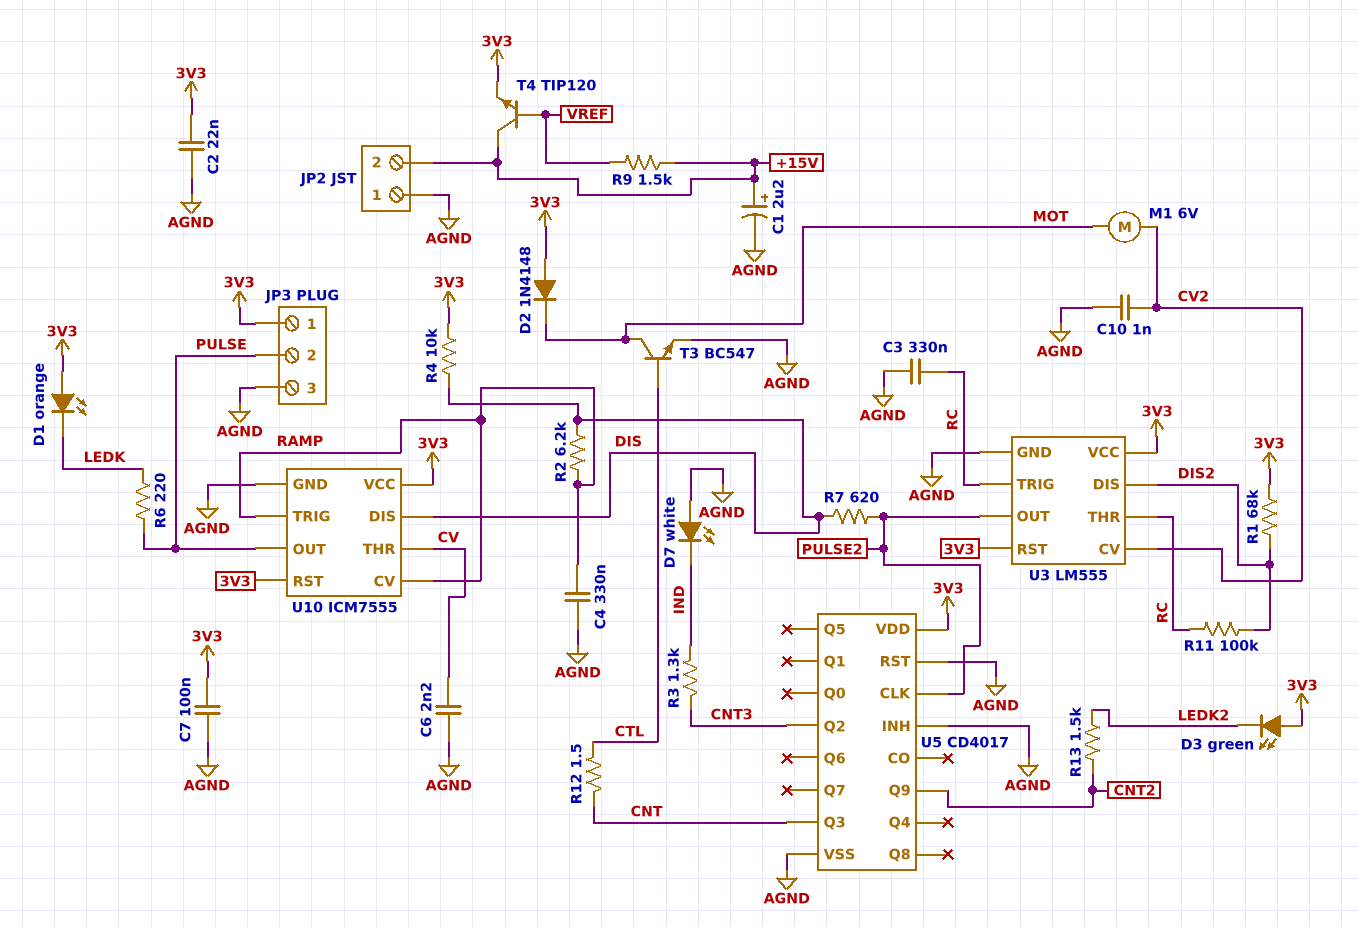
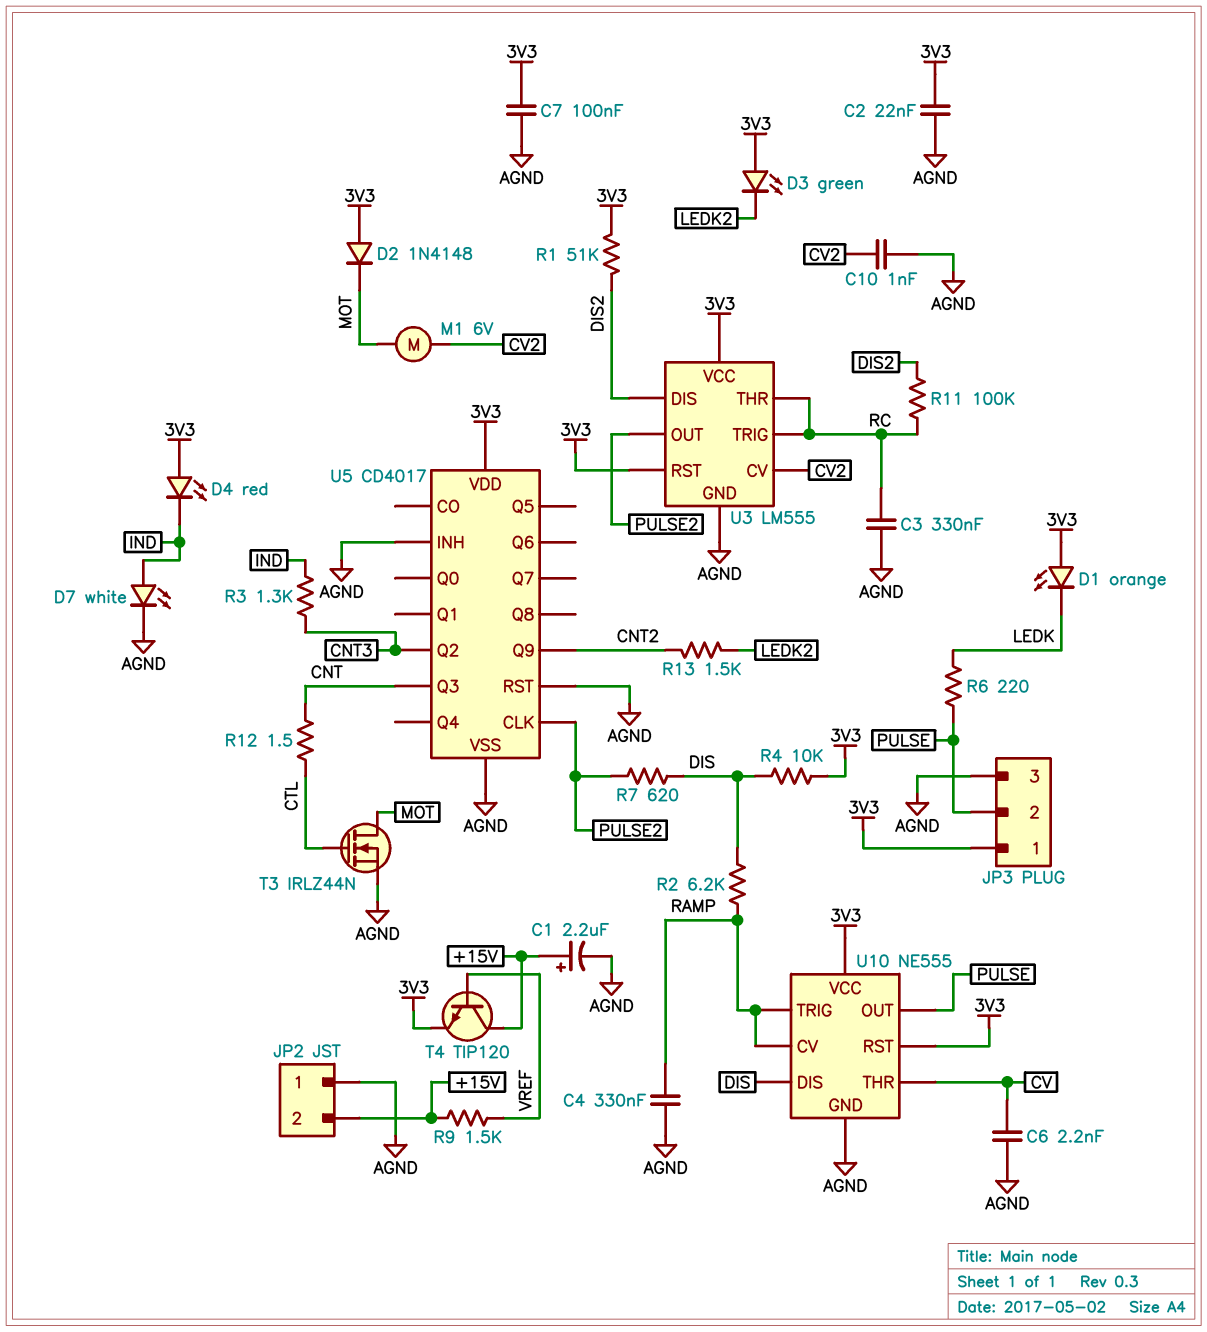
D4: none -> LED red (A 3V3, K IND)
D7: LED white (A AGND, K IND) -> LED white (A IND, K AGND)
R1: 68k (3V3, DIS2) -> 51k (3V3, DIS2)
T3: NPN BC547 (B CTL, C MOT, E AGND) -> NMOS IRLZ44N (G CTL, D MOT, S AGND)
U10: ICM7555 -> NE555

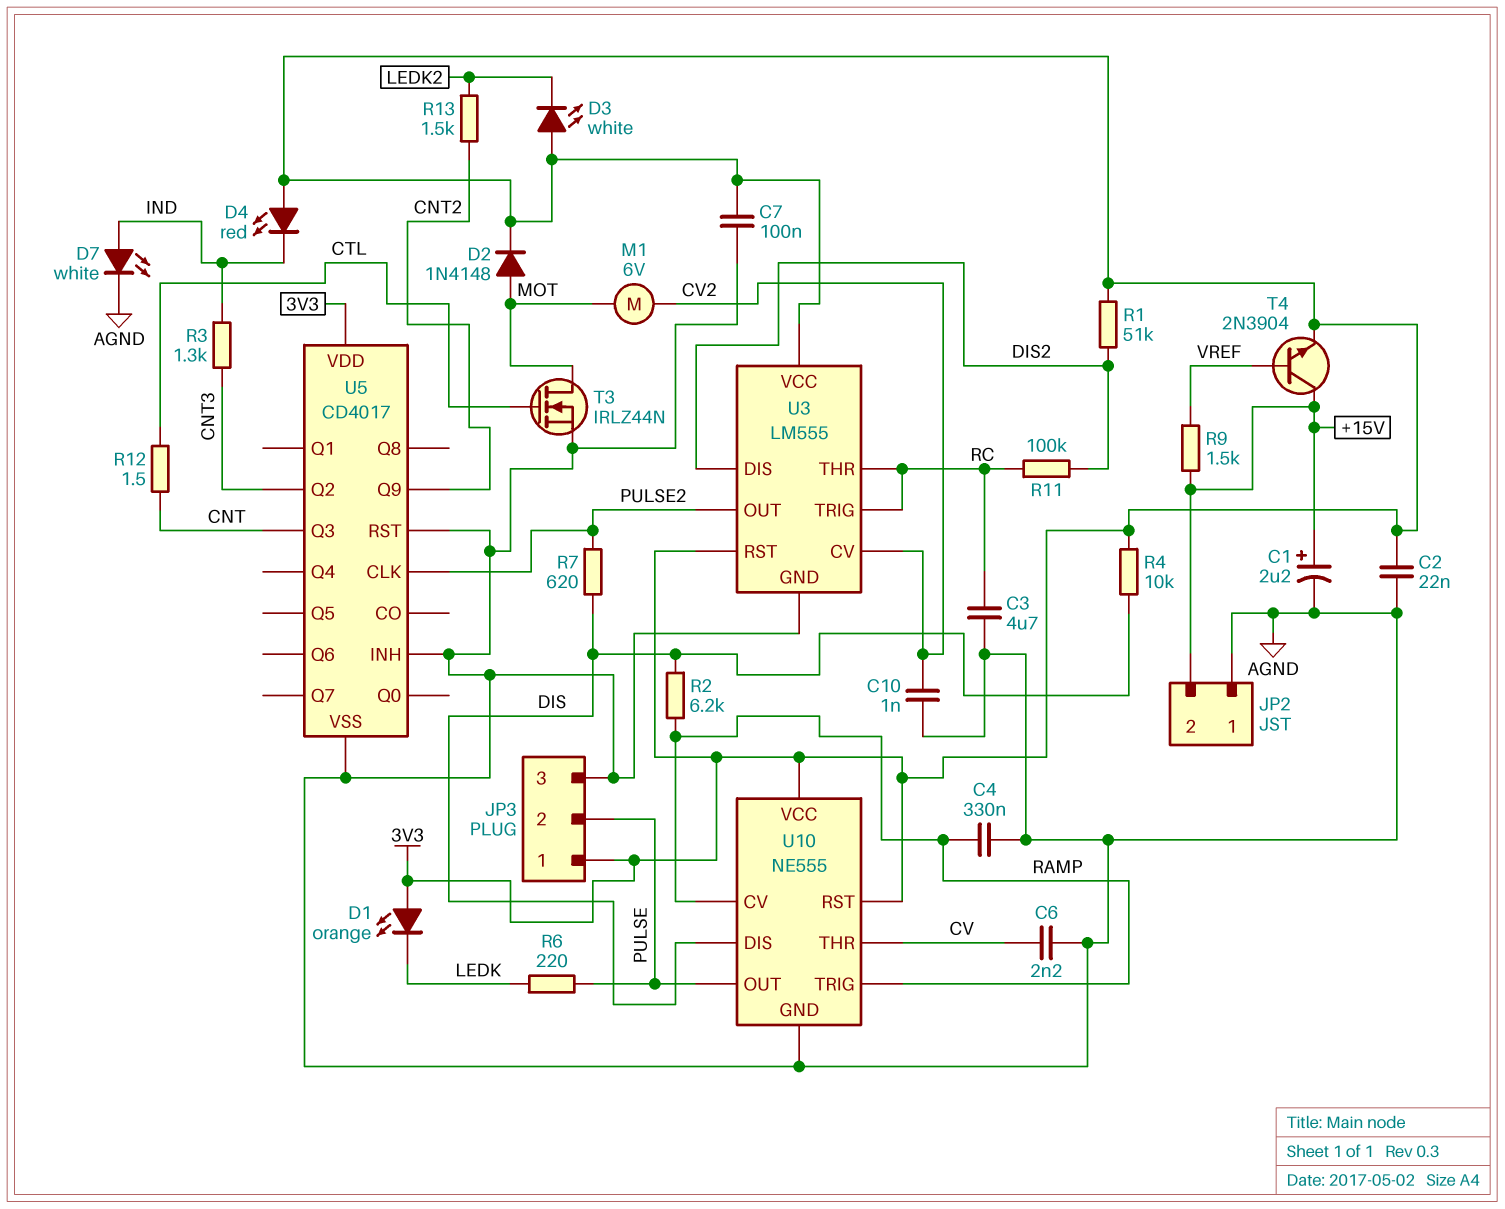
C3: 330nF (AGND, RC) -> 4.7uF (AGND, RC)
D2: diode 1N4148 (A 3V3, K MOT) -> diode 1N4148 (A MOT, K 3V3)
D3: LED green (A 3V3, K LEDK2) -> LED white (A 3V3, K LEDK2)
T4: NPN TIP120 (B VREF, C +15V, E 3V3) -> NPN 2N3904 (B VREF, C +15V, E 3V3)

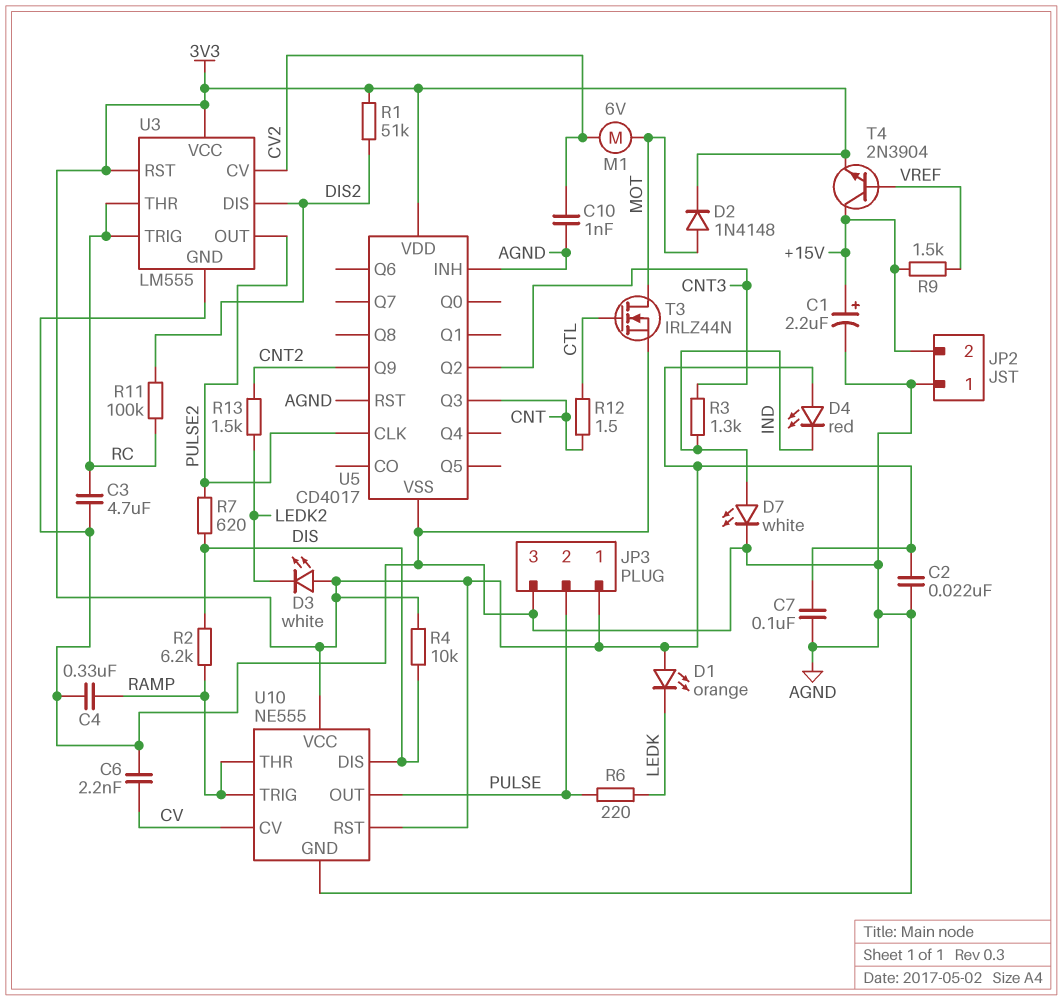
U10 pin CV: RAMP -> CV
U10 pin THR: CV -> RAMP

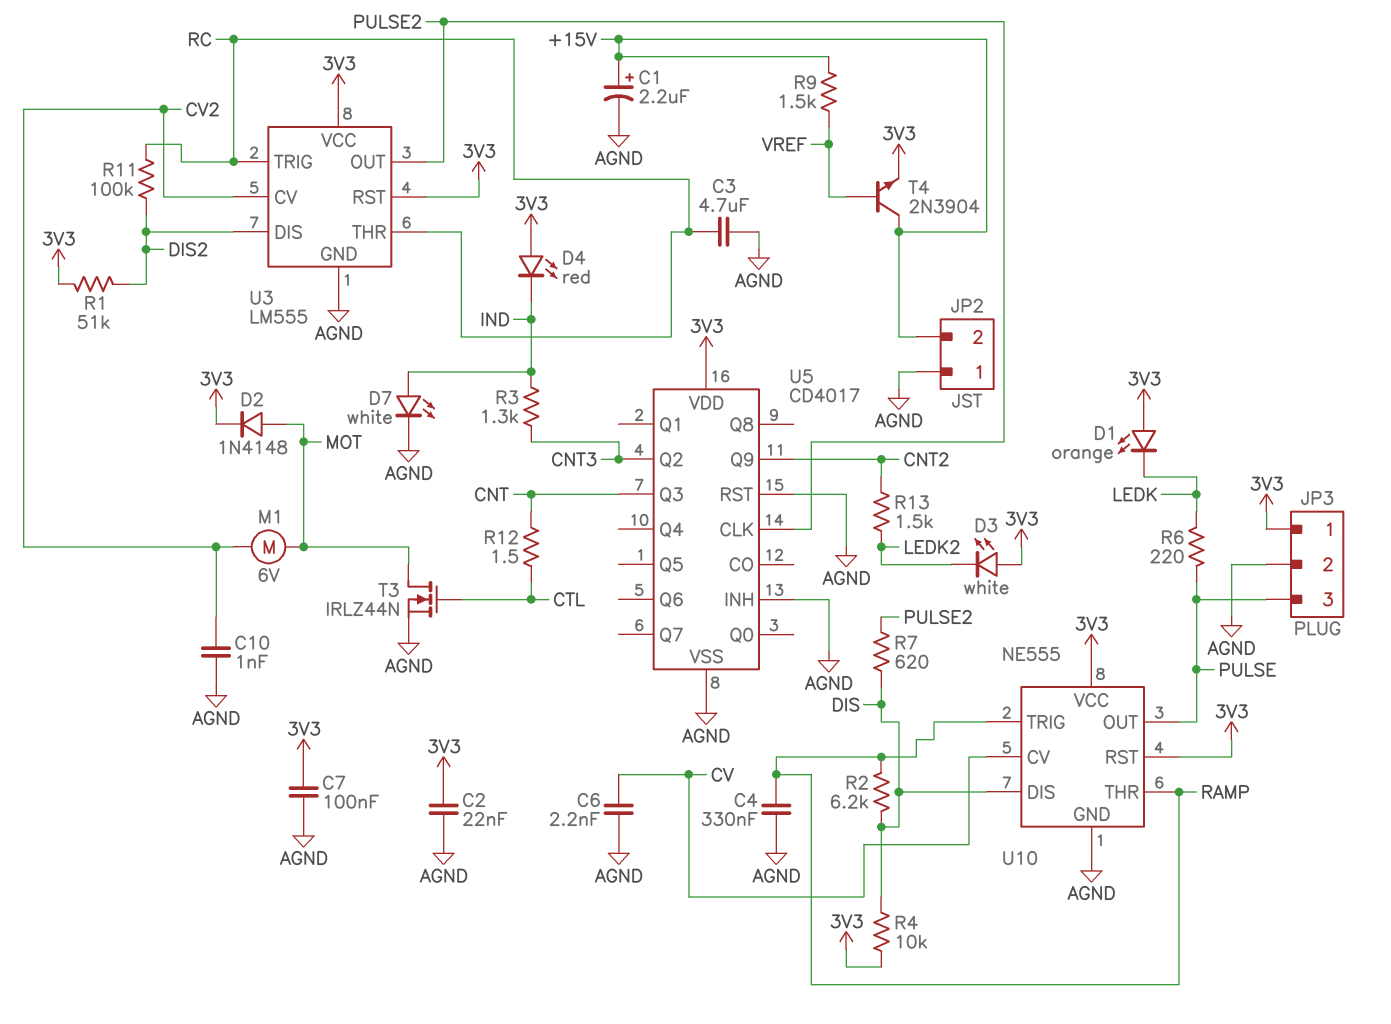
JP3 pin 2: PULSE -> AGND
JP3 pin 3: AGND -> PULSE

